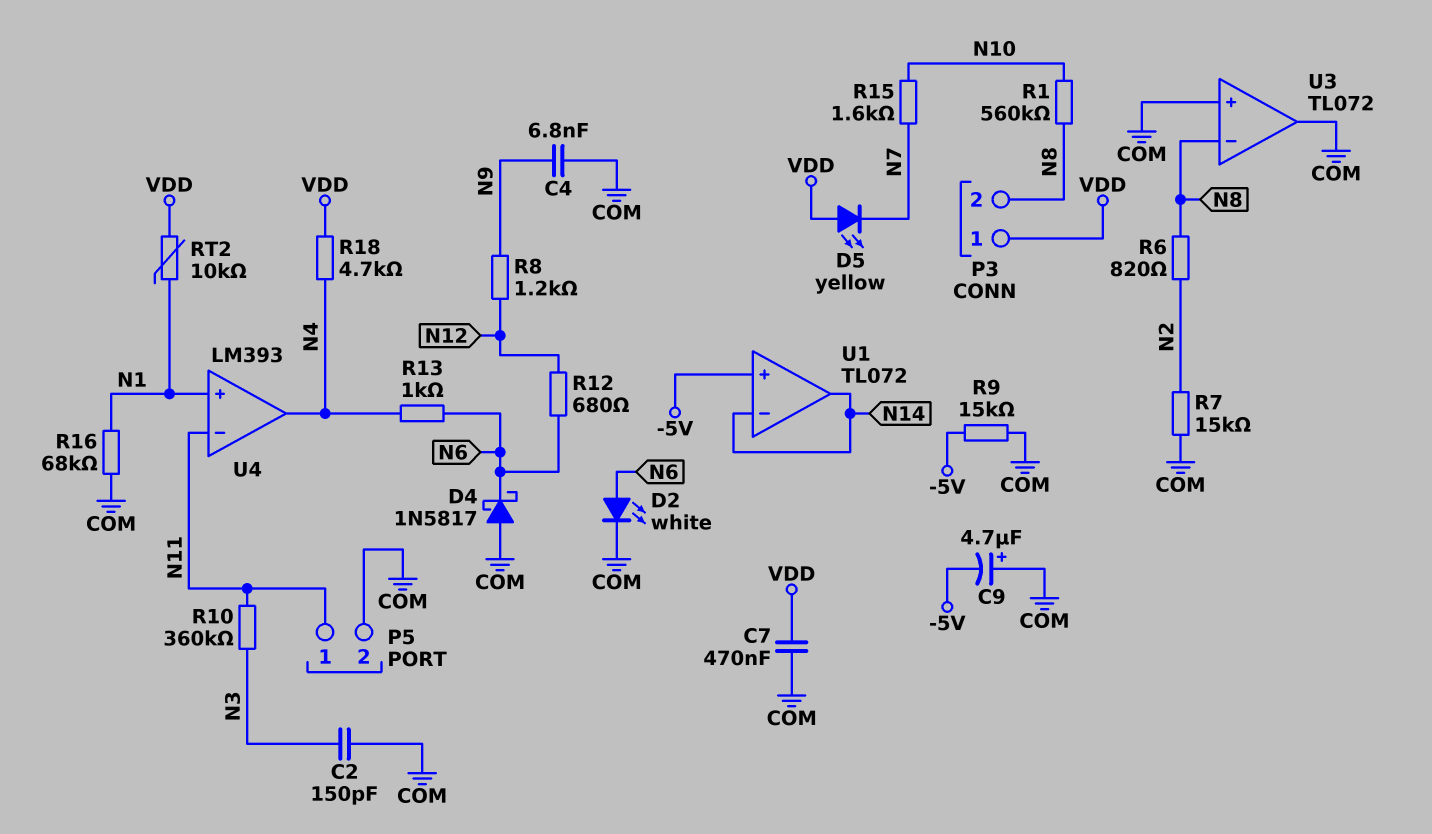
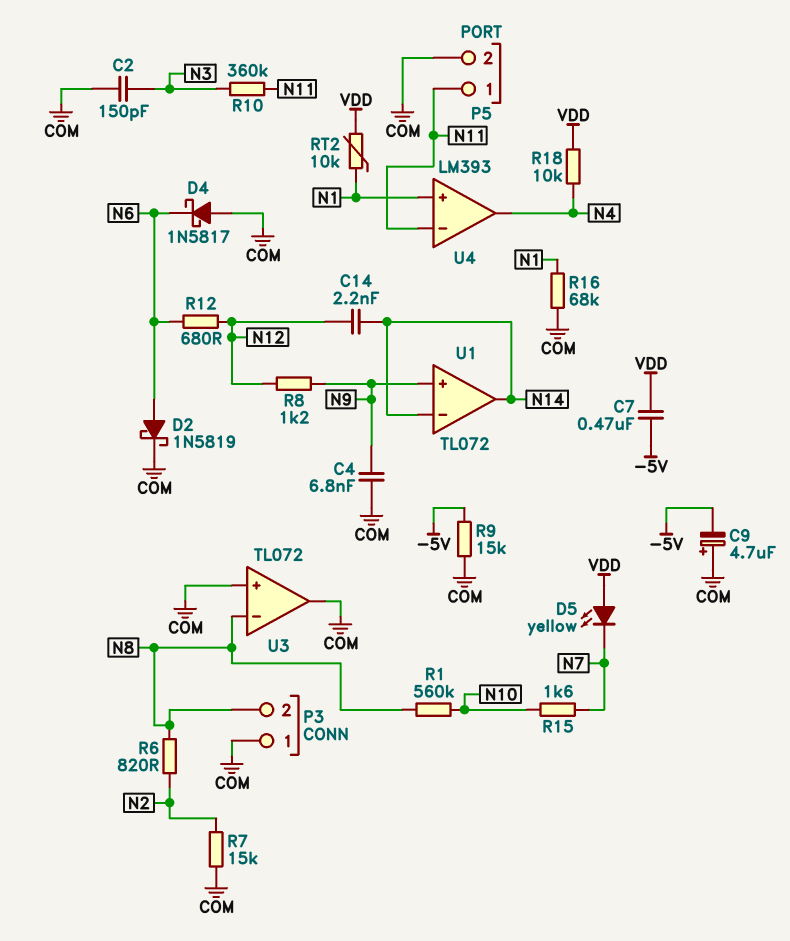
C7: 470nF (COM, VDD) -> 470nF (-5V, VDD)
C14: none -> 2.2nF (N12, N14)
D2: LED white (A N6, K COM) -> schottky 1N5819 (A N6, K COM)
P3 pin 1: VDD -> COM
R13: 1k (N4, N6) -> none
R18: 4.7k (N4, VDD) -> 10k (N4, VDD)
U1 pin in+: -5V -> N9

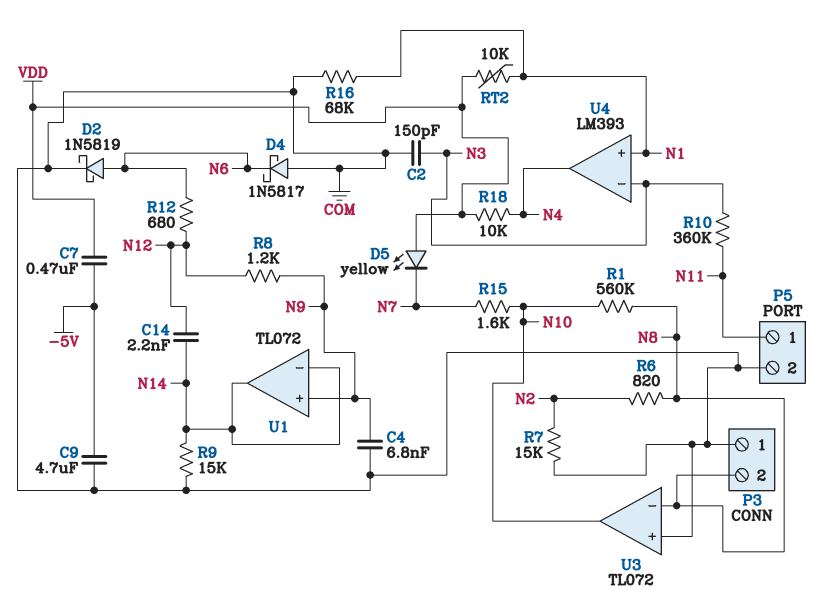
C9: 4.7uF (plus COM, minus -5V) -> 4.7uF (-5V, COM)
R9: 15k (-5V, COM) -> 15k (COM, N14)
U3 pin out: COM -> N10
U4 pin in-: N11 -> N3

